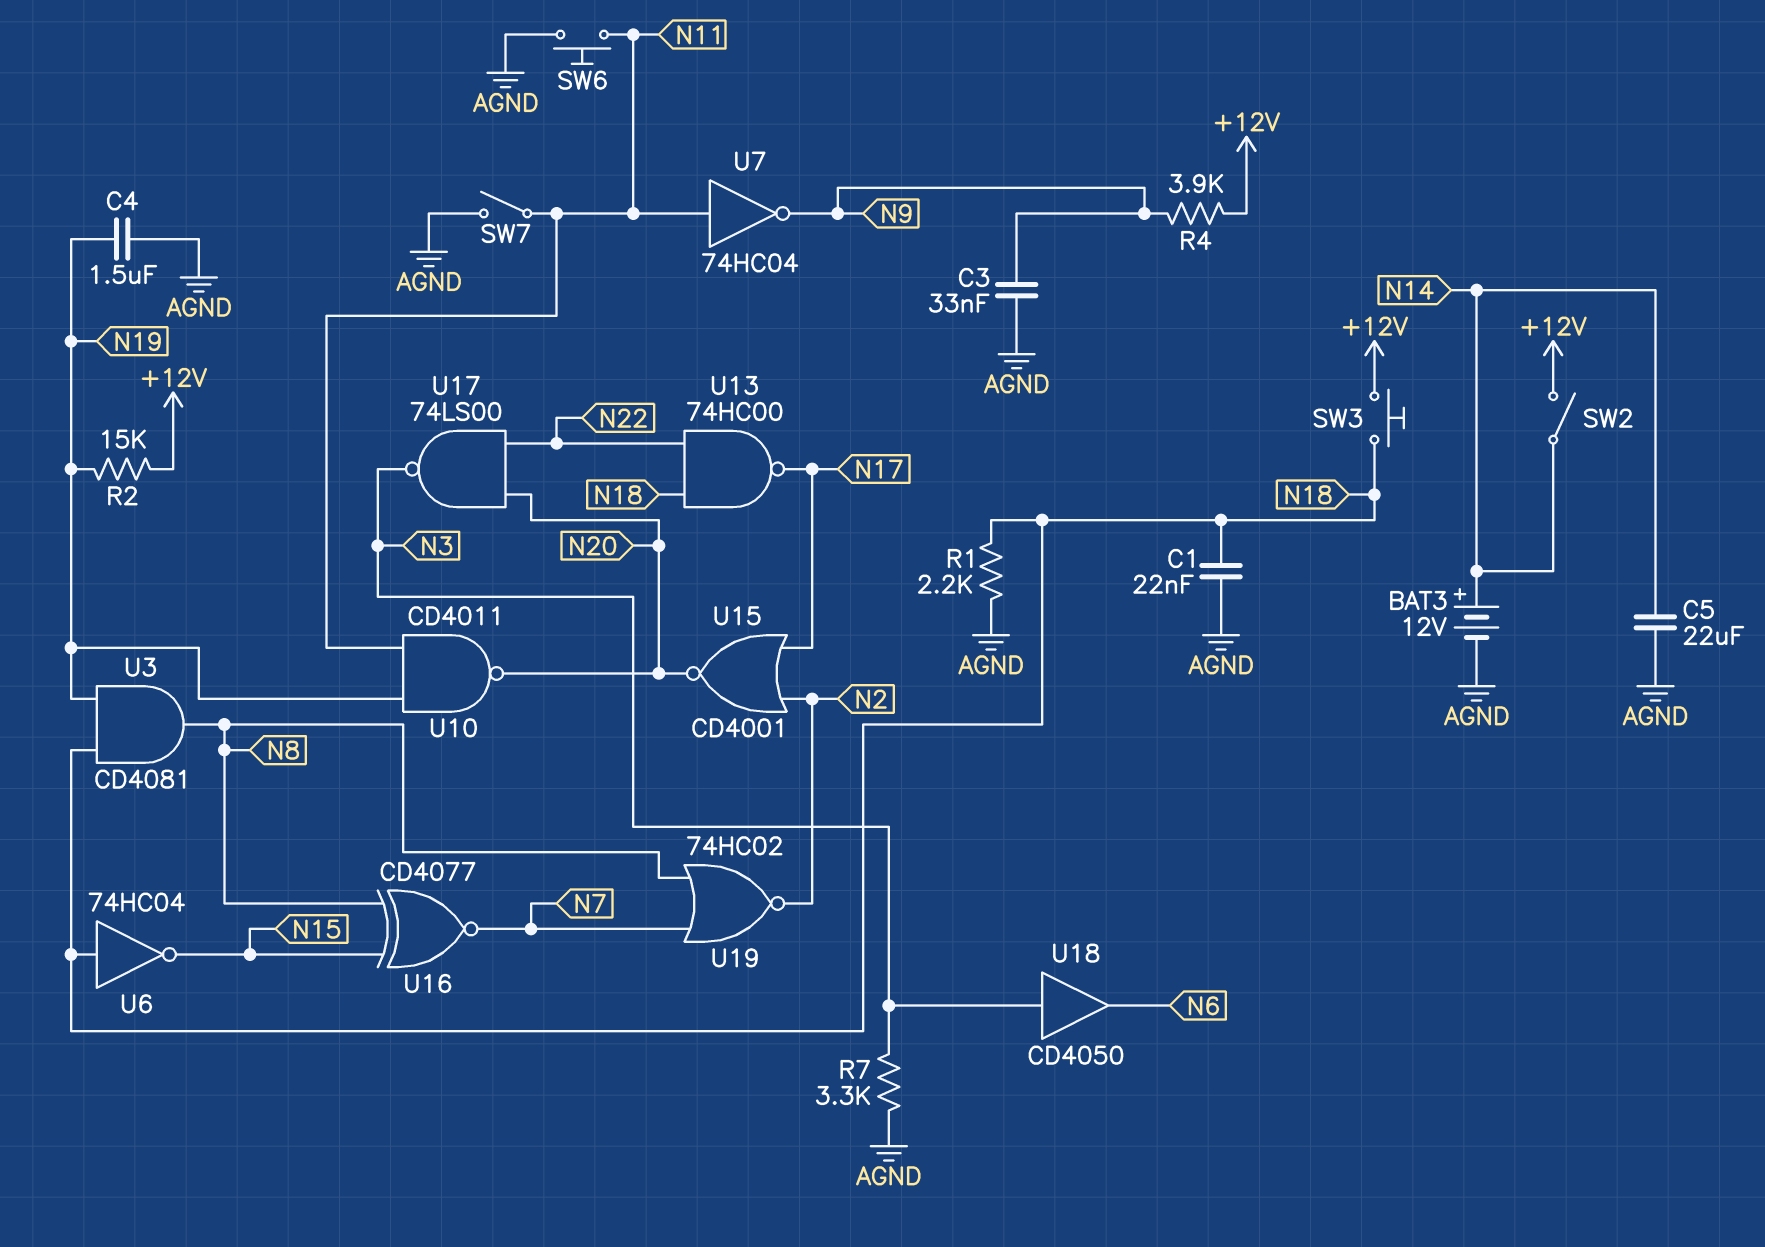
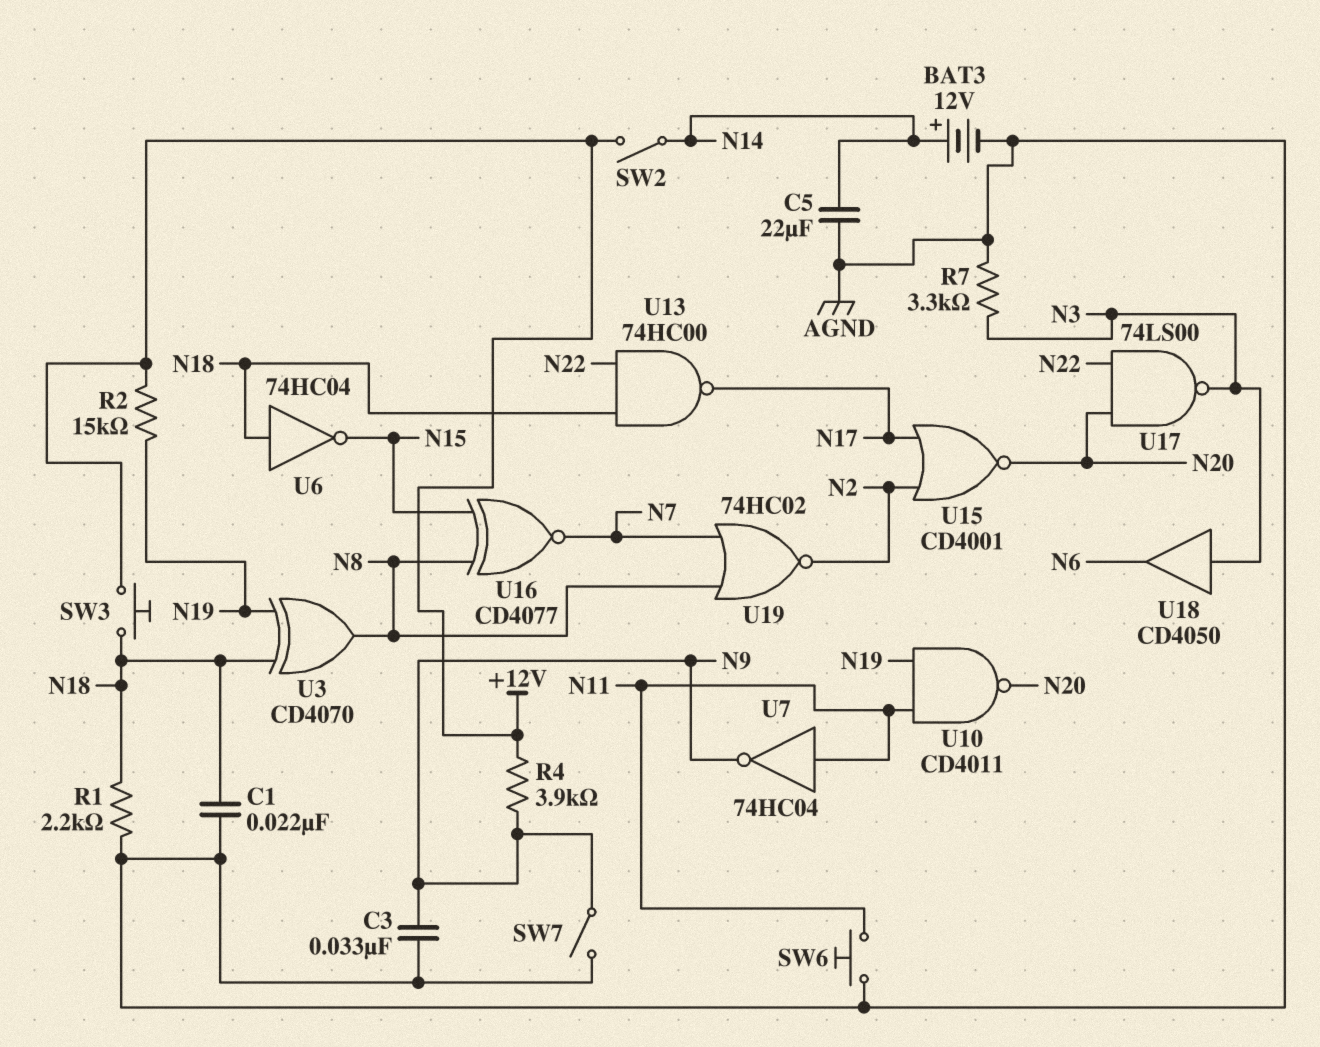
C4: 1.5uF (AGND, N19) -> none
SW7: switch (AGND, N11) -> switch (AGND, N9)
U3: AND CD4081 (in N18, in N19, out N8) -> XOR CD4070 (in N18, in N19, out N8)

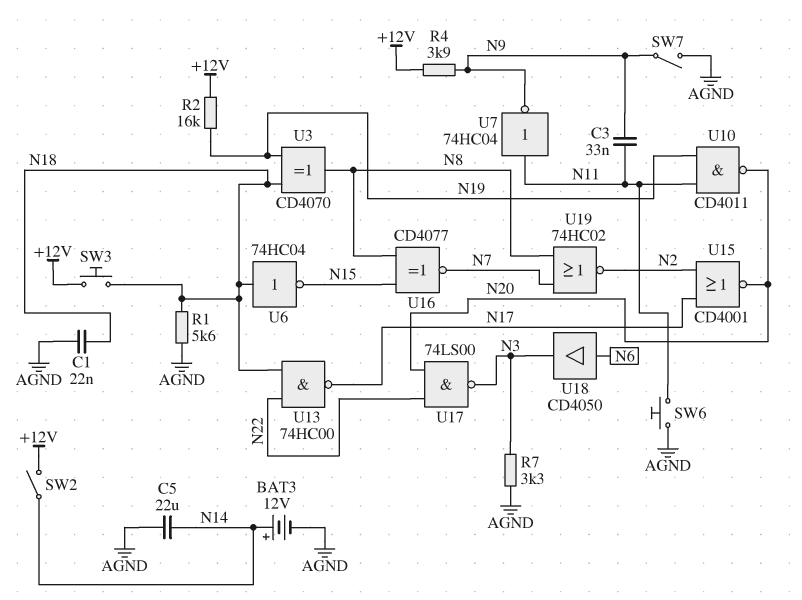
C3: 33nF (AGND, N9) -> 33nF (N9, N11)
R1: 2.2k (AGND, N18) -> 5.6k (AGND, N18)
R2: 15k (+12V, N19) -> 16k (+12V, N19)
U18: buffer CD4050 (in N3, out N6) -> buffer CD4050 (in N6, out N3)

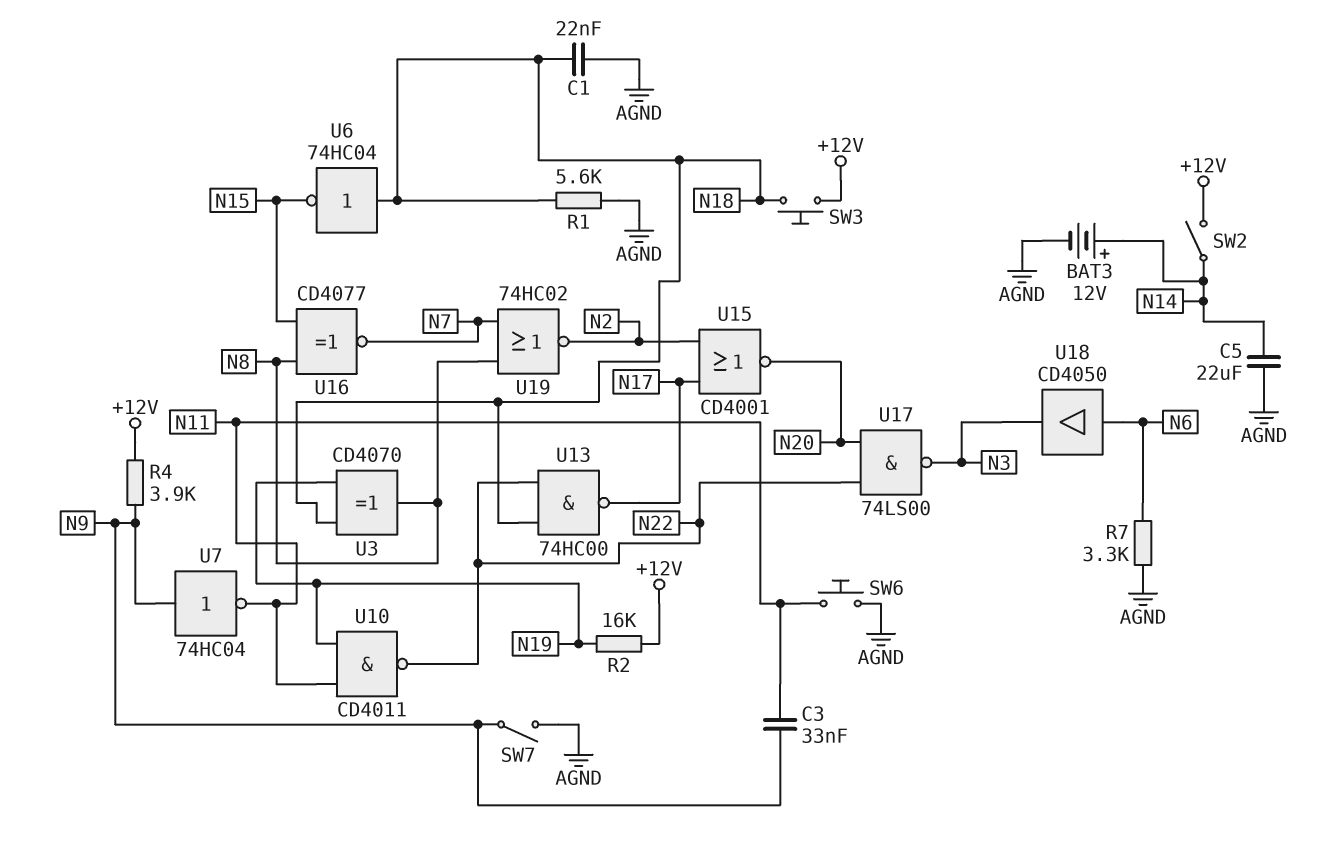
R7: 3.3k (AGND, N3) -> 3.3k (AGND, N6)
U7: NOT 74HC04 (in N11, out N9) -> NOT 74HC04 (in N9, out N11)
U10: NAND CD4011 (in N11, in N19, out N20) -> NAND CD4011 (in N11, in N19, out N22)

